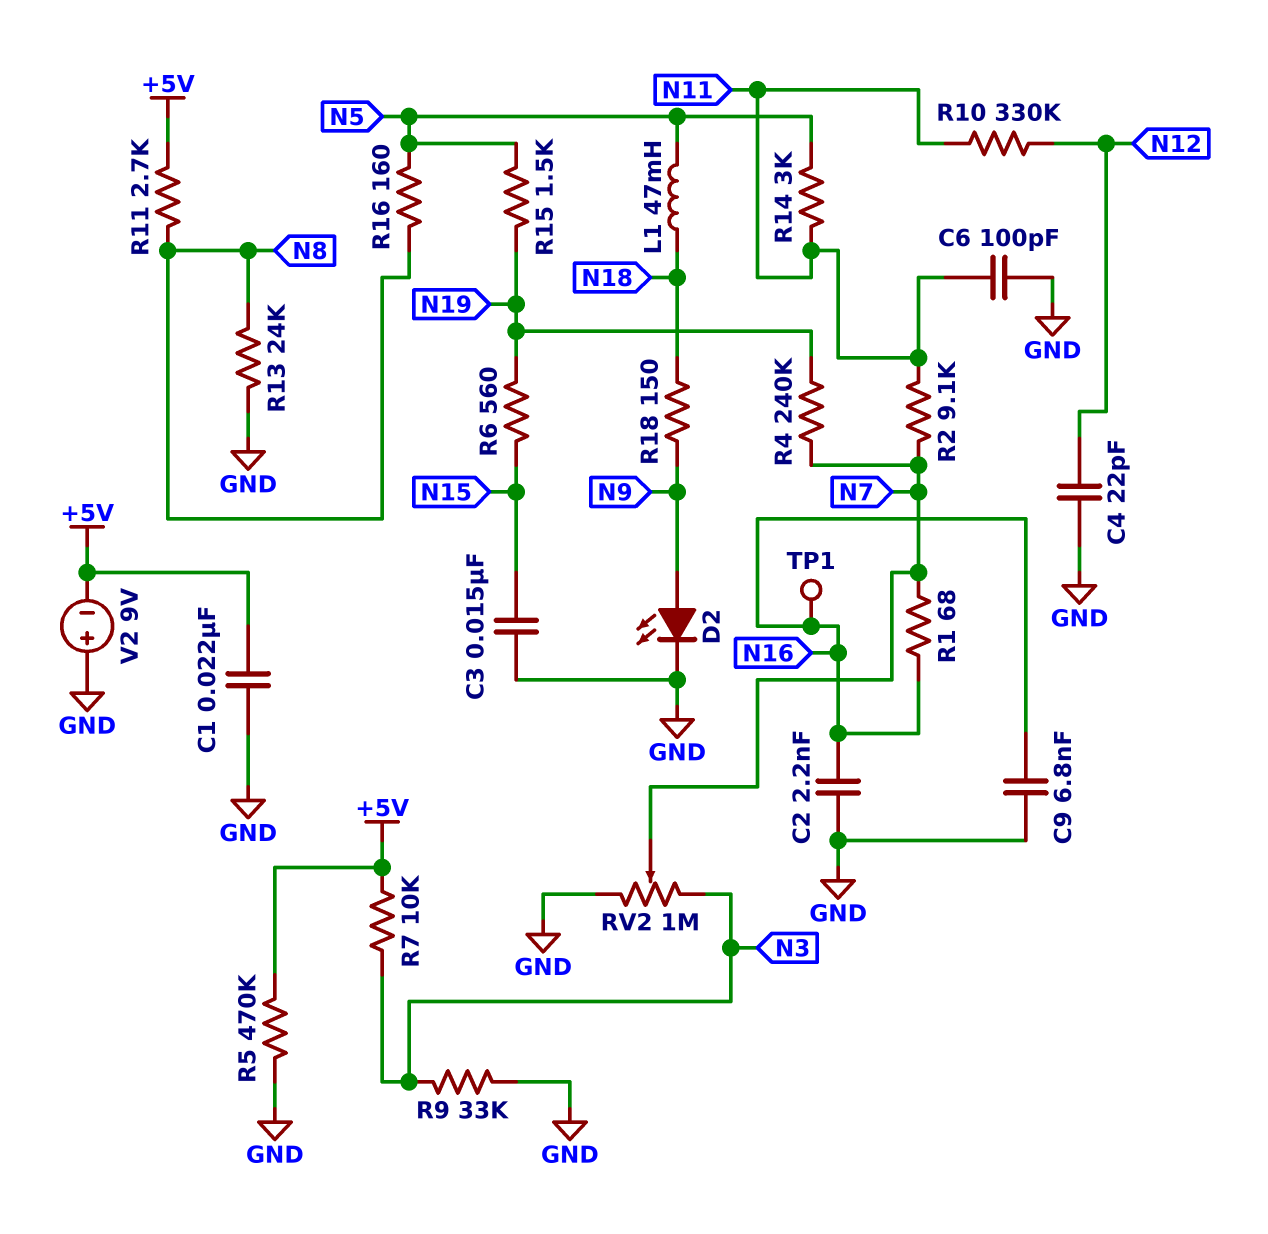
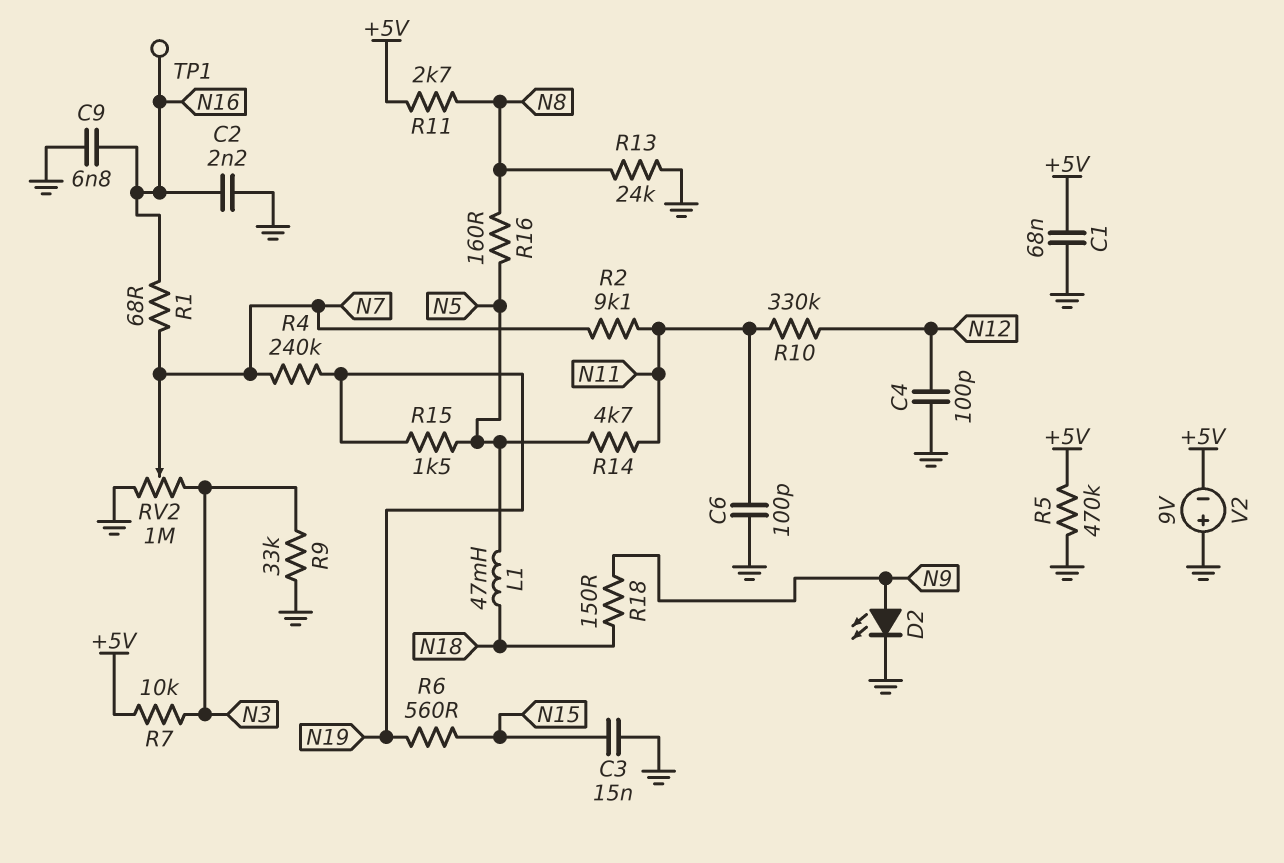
C1: 22nF (+5V, GND) -> 68nF (+5V, GND)
C4: 22pF (GND, N12) -> 100pF (GND, N12)
R14: 3k (N5, N11) -> 4.7k (N5, N11)

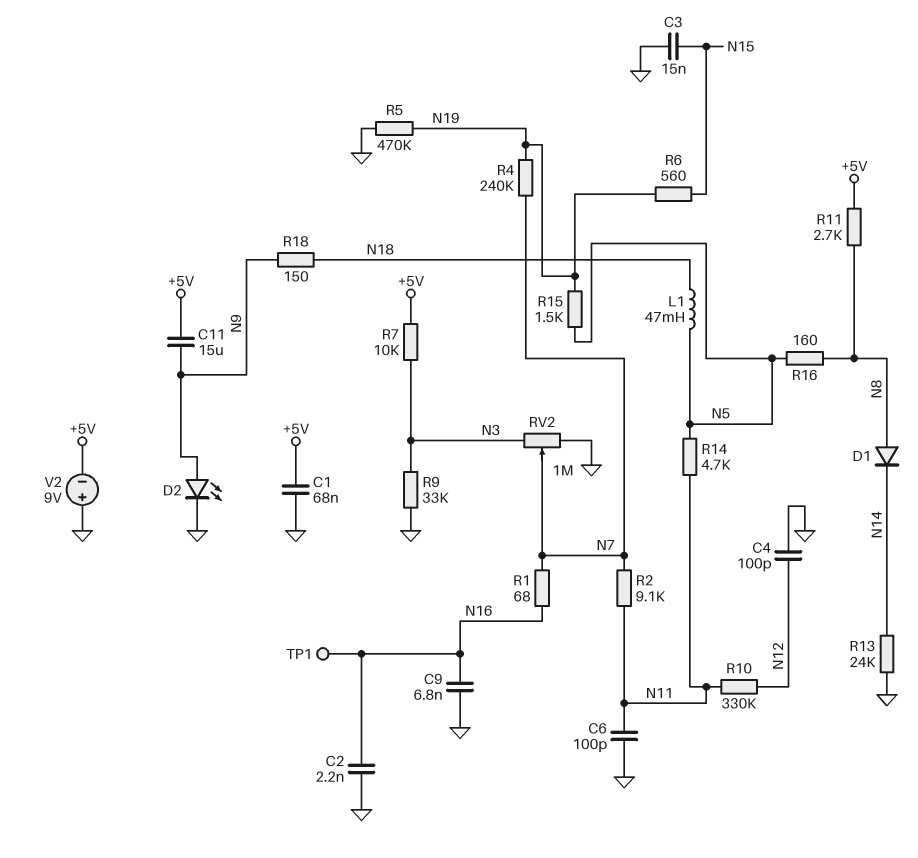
C11: none -> 15uF (+5V, N9)
D1: none -> diode (A N8, K N14)
R5: 470k (+5V, GND) -> 470k (GND, N19)
R13: 24k (GND, N8) -> 24k (GND, N14)

